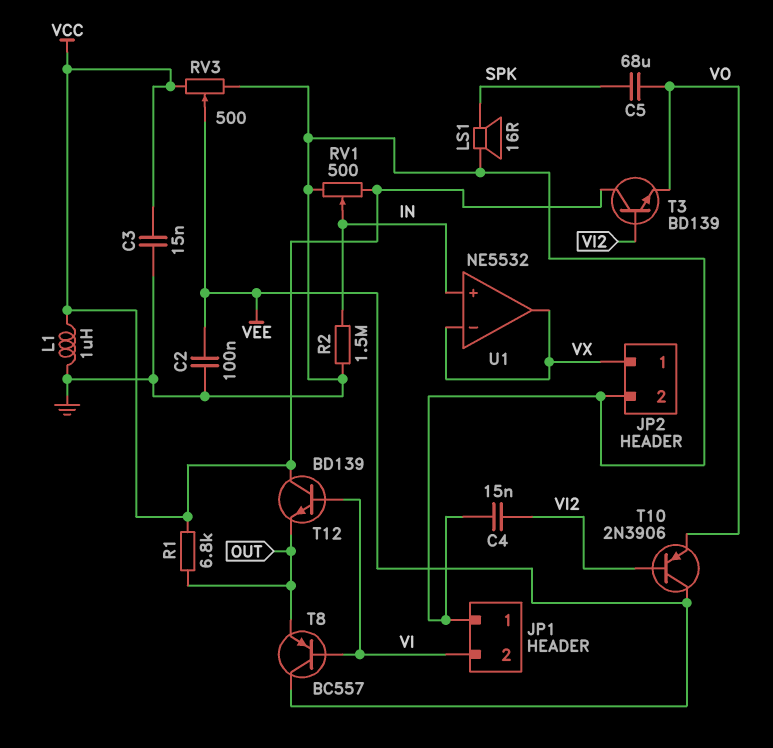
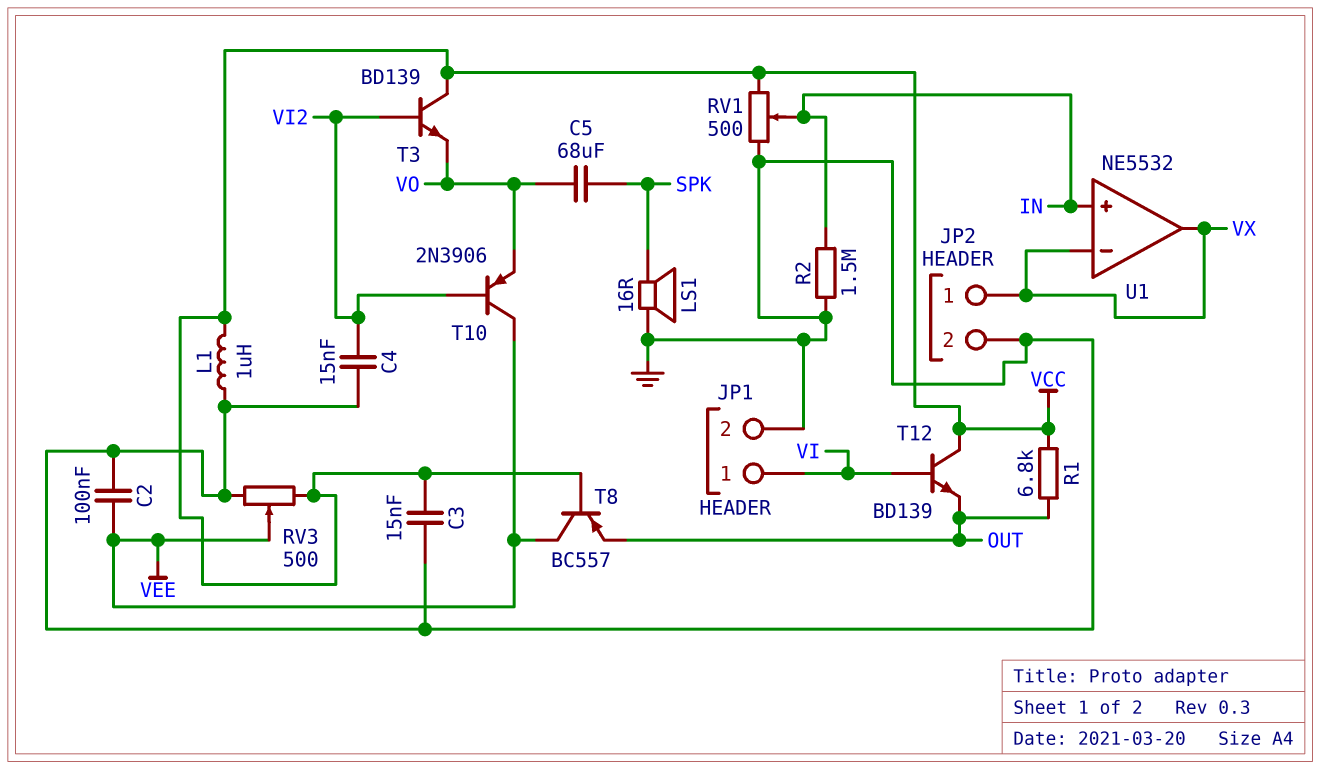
JP1 pin 1: GND -> VI
JP1 pin 2: VI -> GND
T8: PNP BC557 (B VI, C VEE, E OUT) -> PNP BC557 (B VCC, C VEE, E OUT)

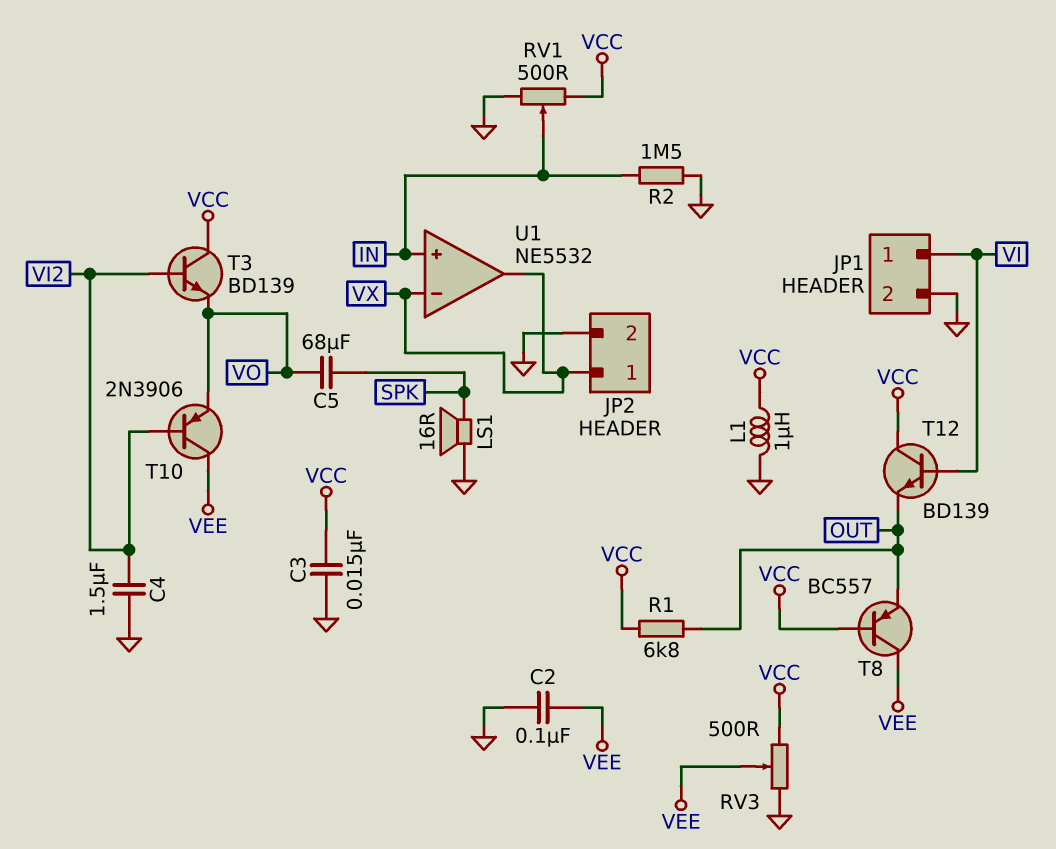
C4: 15nF (GND, VI2) -> 1.5uF (GND, VI2)

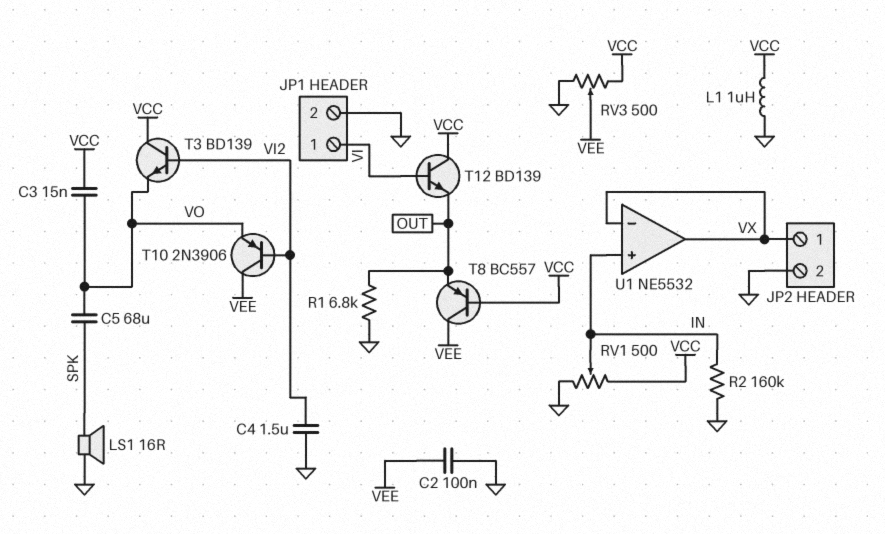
C3: 15nF (GND, VCC) -> 15nF (VCC, VO)
R1: 6.8k (OUT, VCC) -> 6.8k (GND, OUT)
R2: 1.5M (GND, IN) -> 160k (GND, IN)

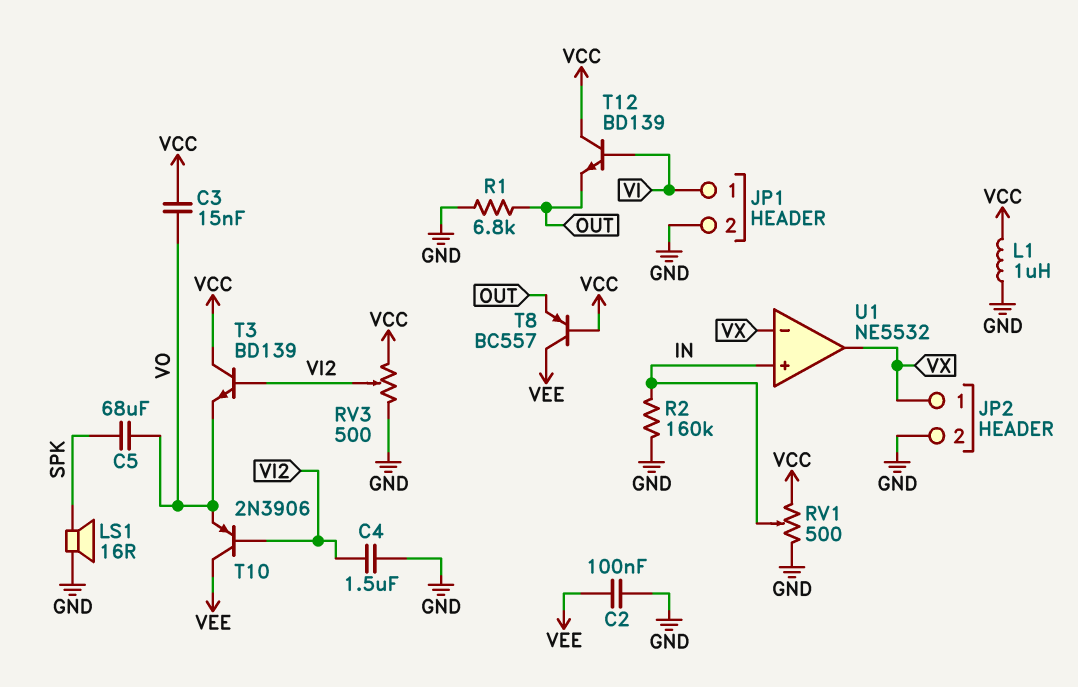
RV3: 500 (GND, VCC, wiper VEE) -> 500 (GND, VCC, wiper VI2)

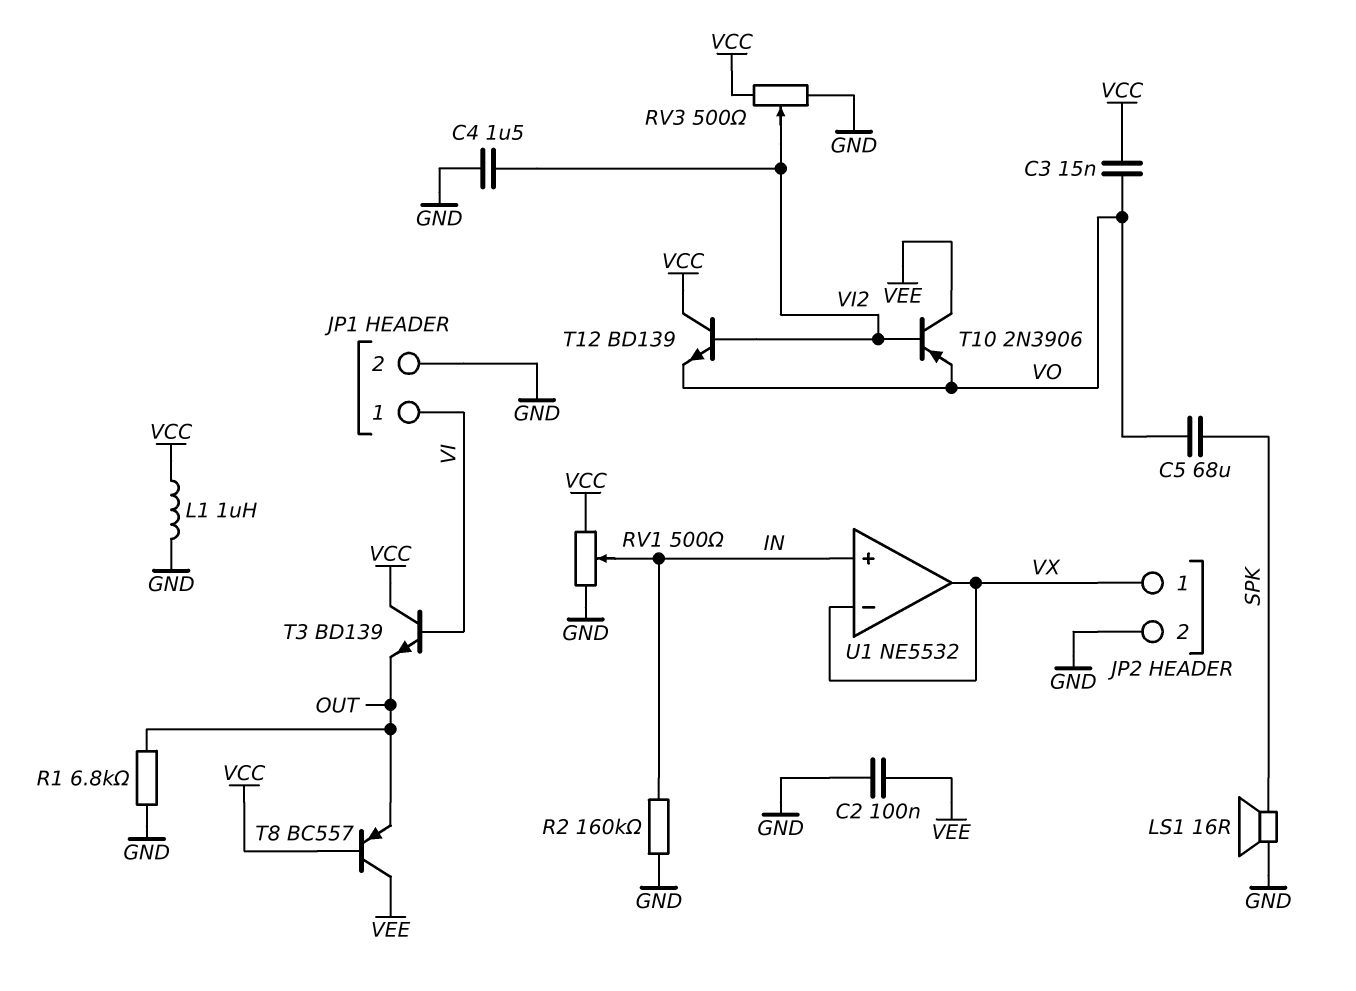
T3: NPN BD139 (B VI2, C VCC, E VO) -> NPN BD139 (B VI, C VCC, E OUT)
T12: NPN BD139 (B VI, C VCC, E OUT) -> NPN BD139 (B VI2, C VCC, E VO)

